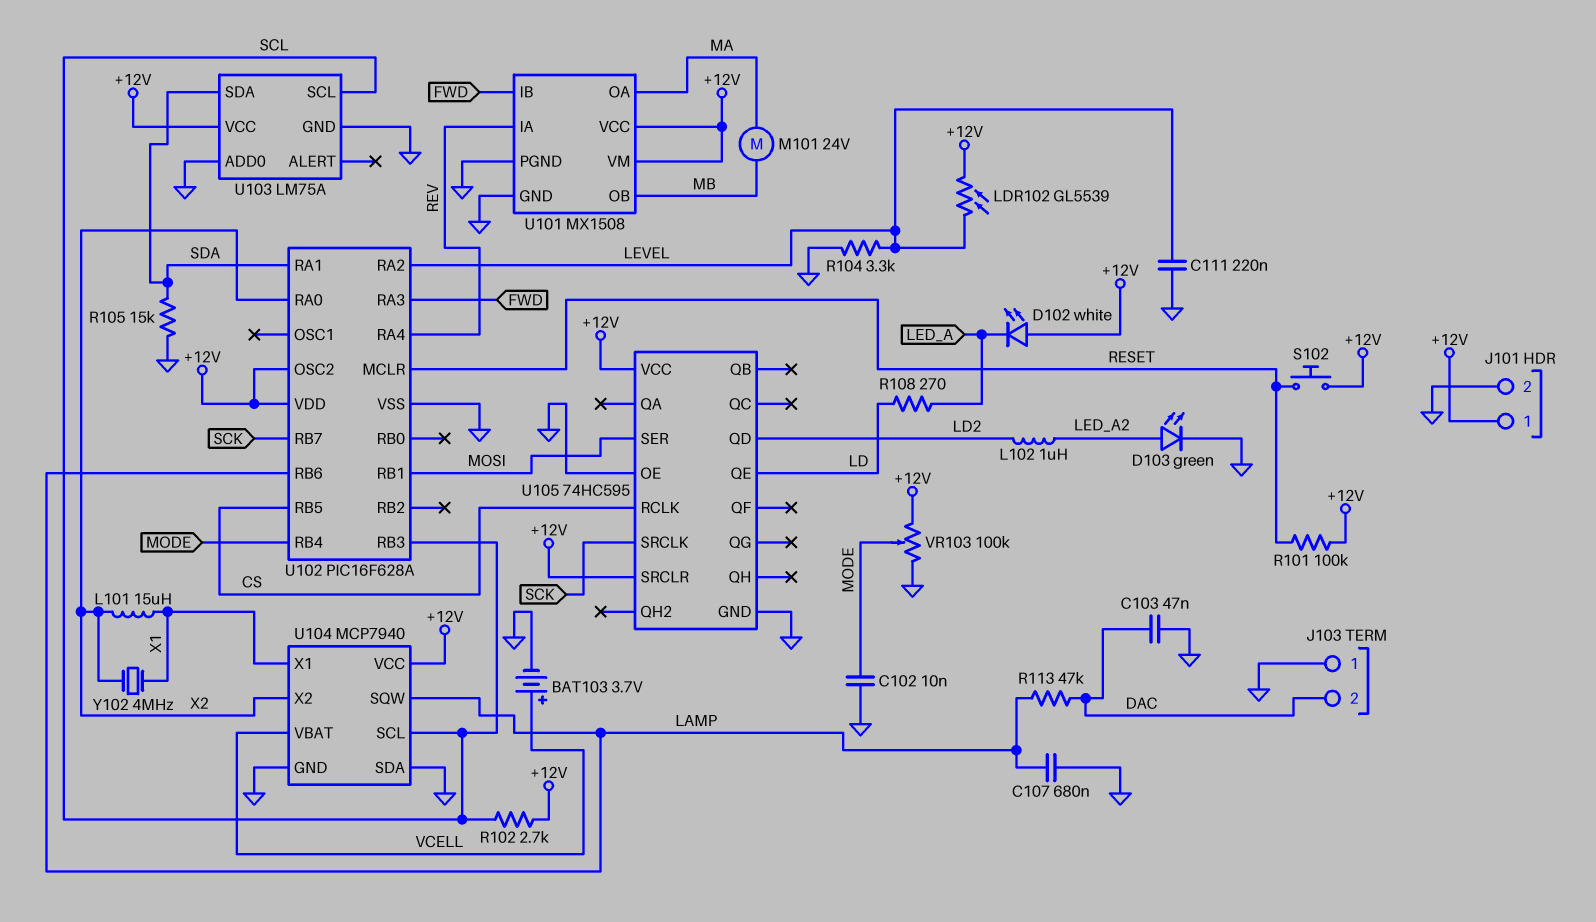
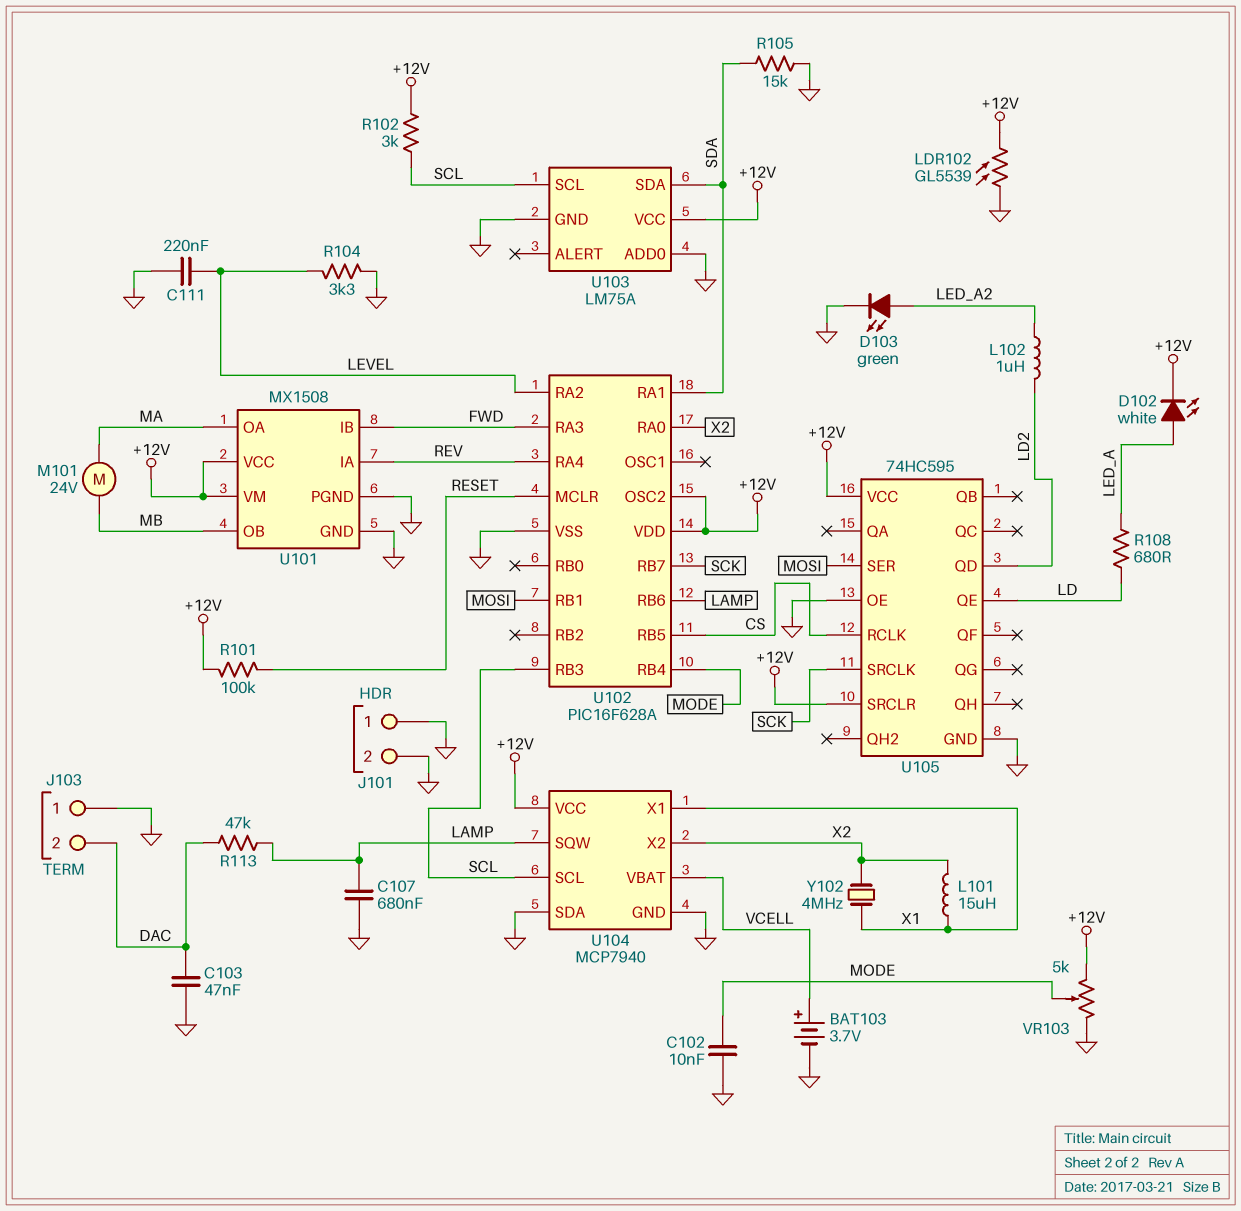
D102: LED white (A +12V, K LED_A) -> LED white (A LED_A, K +12V)
J101 pin 1: +12V -> GND
LDR102: GL5539 (+12V, LEVEL) -> GL5539 (+12V, GND)
R102: 2.7k (+12V, SCL) -> 3k (+12V, SCL)
R108: 270 (LD, LED_A) -> 680 (LD, LED_A)
S102: button (+12V, RESET) -> none
VR103: 100k (+12V, GND, wiper MODE) -> 5k (+12V, GND, wiper MODE)

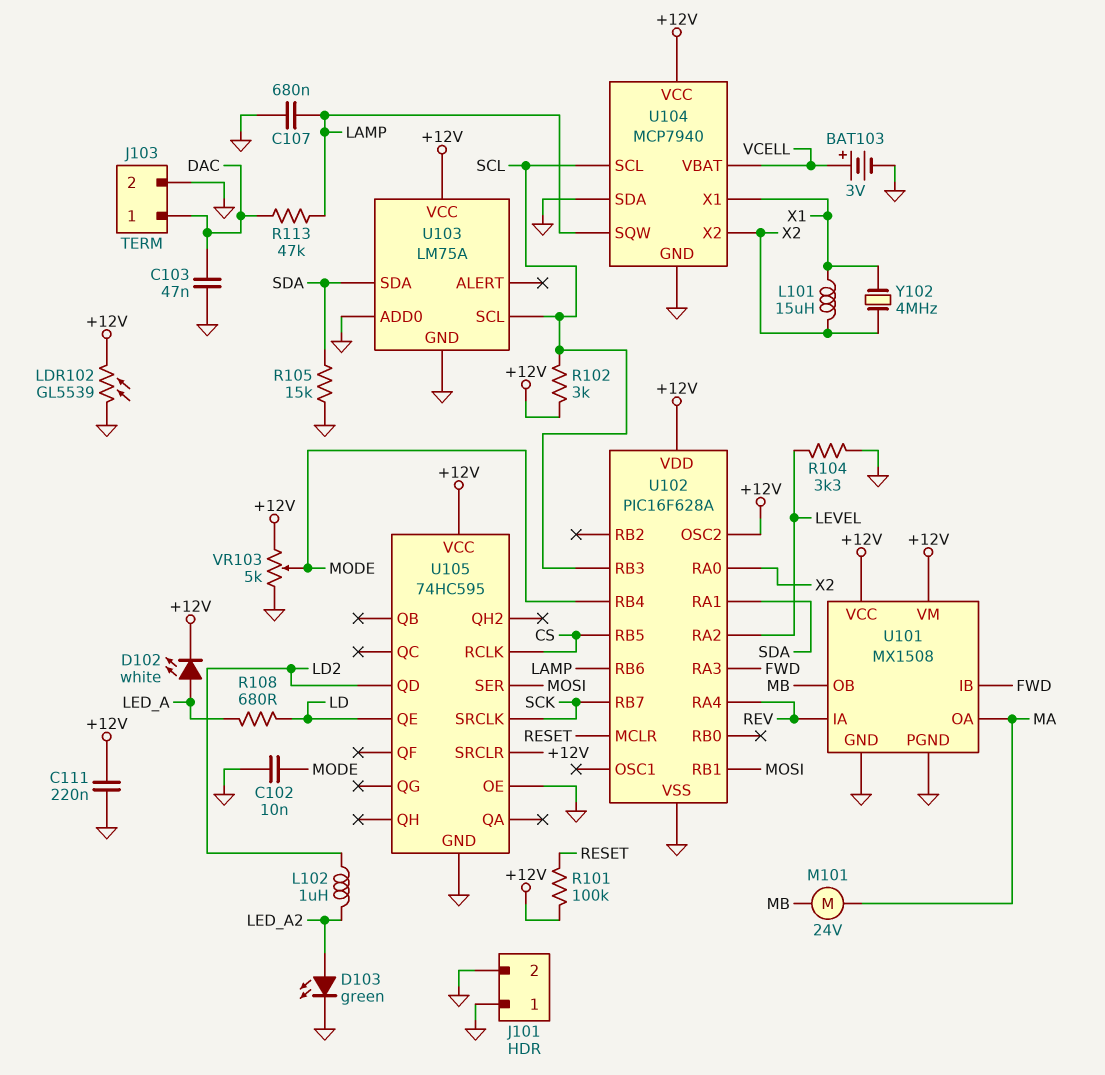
BAT103: 3.7V (plus VCELL, minus GND) -> 3V (plus VCELL, minus GND)
C111: 220nF (GND, LEVEL) -> 220nF (+12V, GND)
J103 pin 1: GND -> DAC
J103 pin 2: DAC -> GND

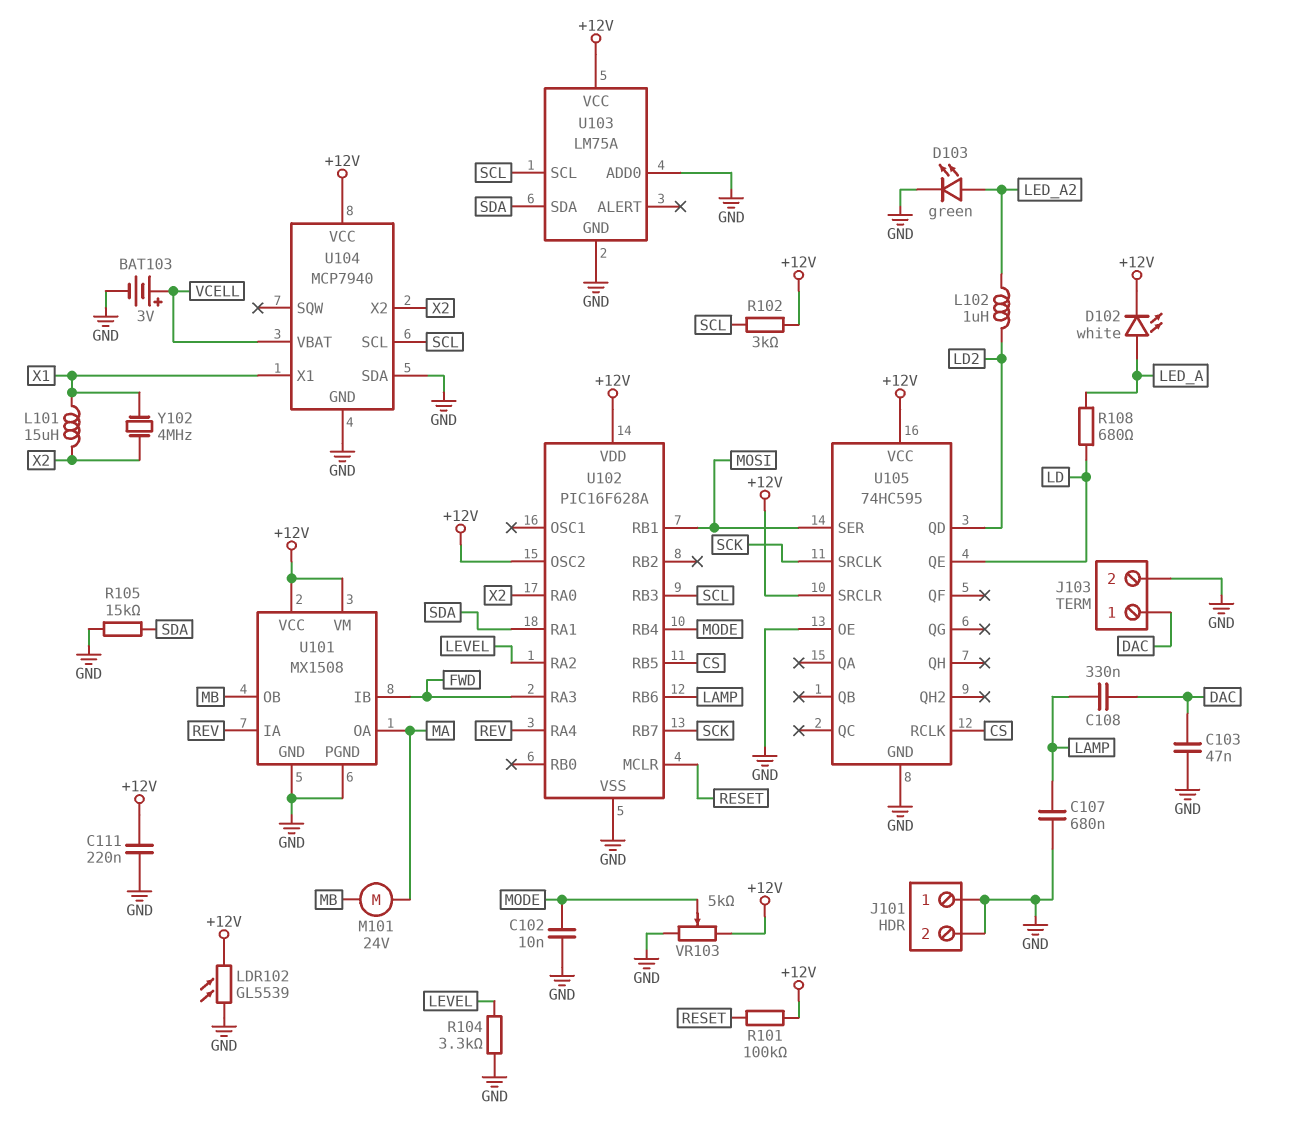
C108: none -> 330nF (DAC, LAMP)
R113: 47k (DAC, LAMP) -> none
U104 pin SQW: LAMP -> none

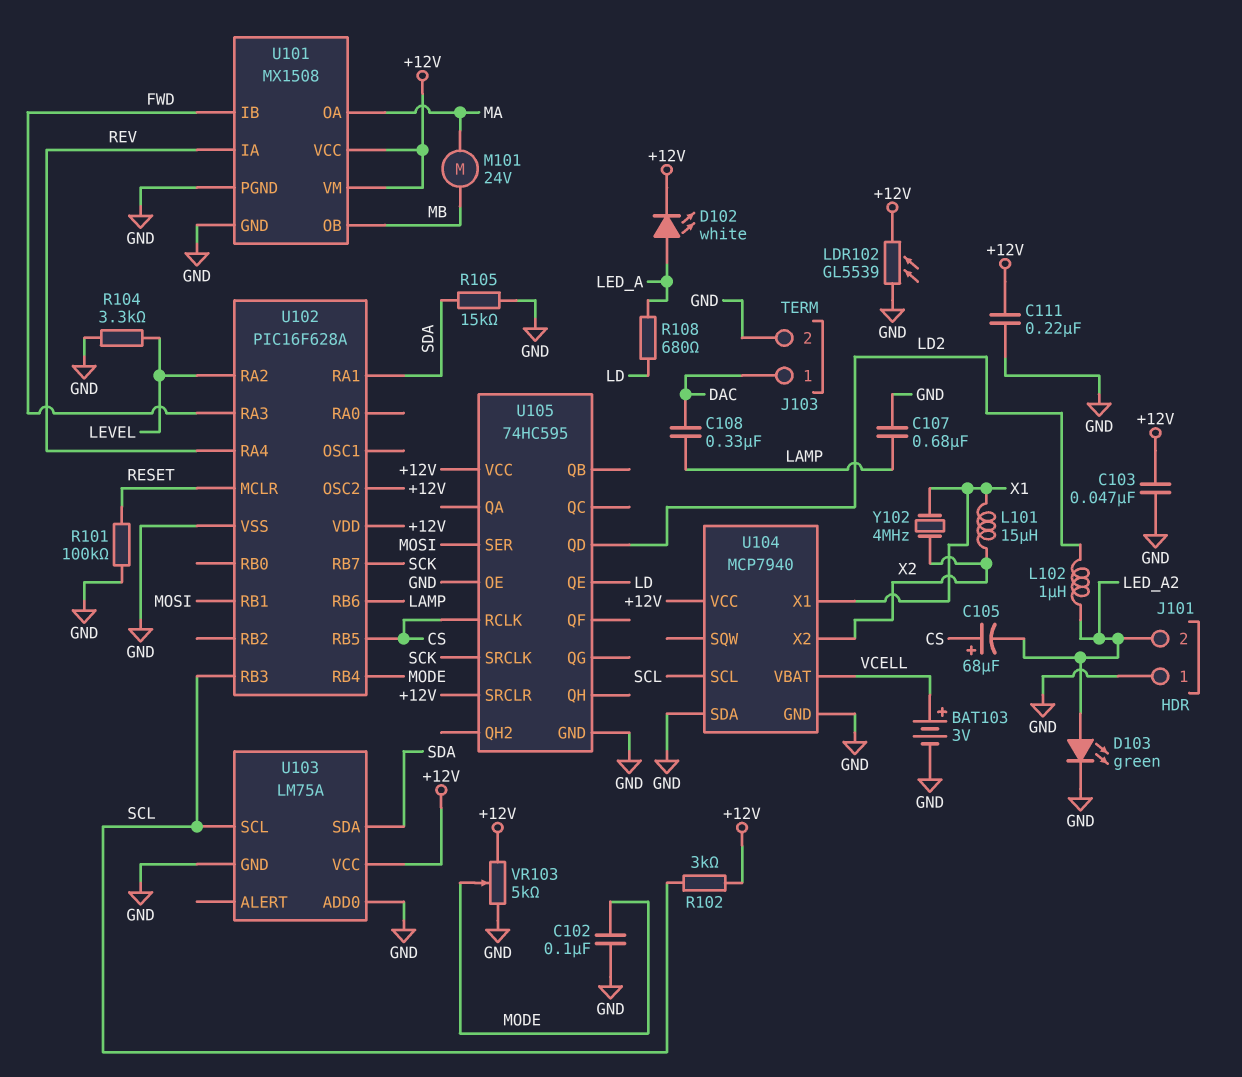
C102: 10nF (GND, MODE) -> 100nF (GND, MODE)
C103: 47nF (DAC, GND) -> 47nF (+12V, GND)
C105: none -> 68uF (plus CS, minus LED_A2)
J101 pin 2: GND -> LED_A2
R101: 100k (+12V, RESET) -> 100k (GND, RESET)
U102 pin RA0: X2 -> none

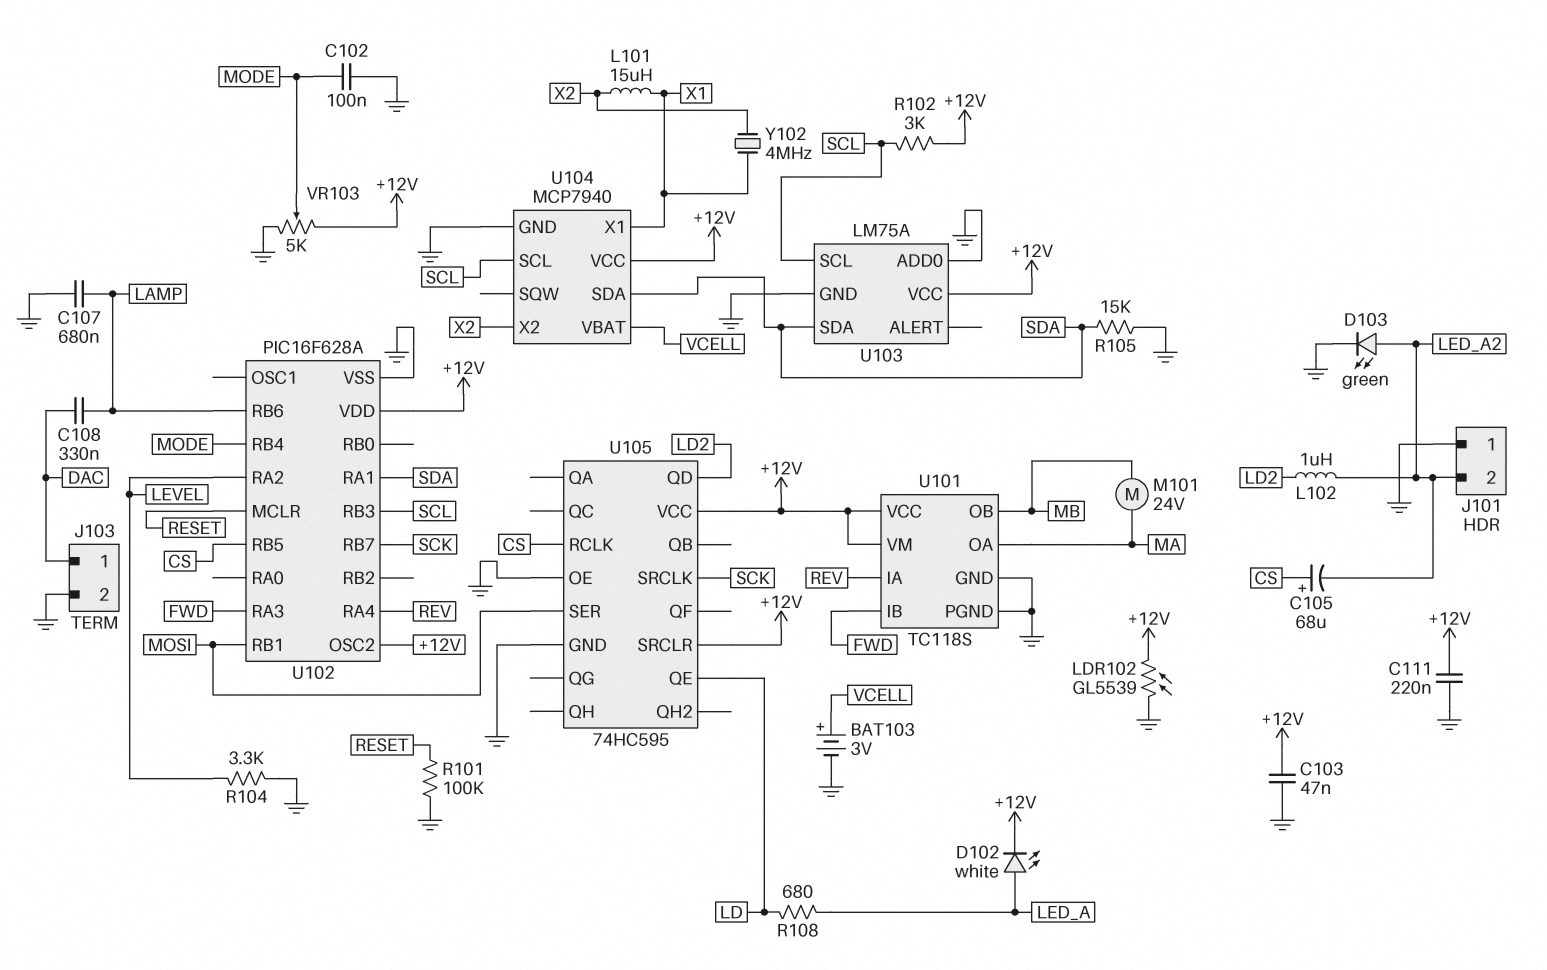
U101: MX1508 -> TC118S
U104 pin SDA: GND -> SDA

